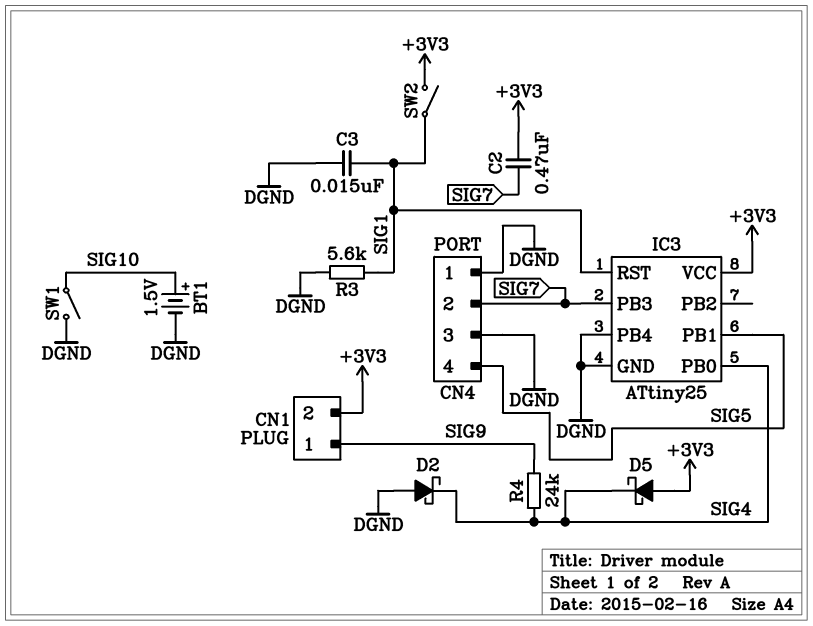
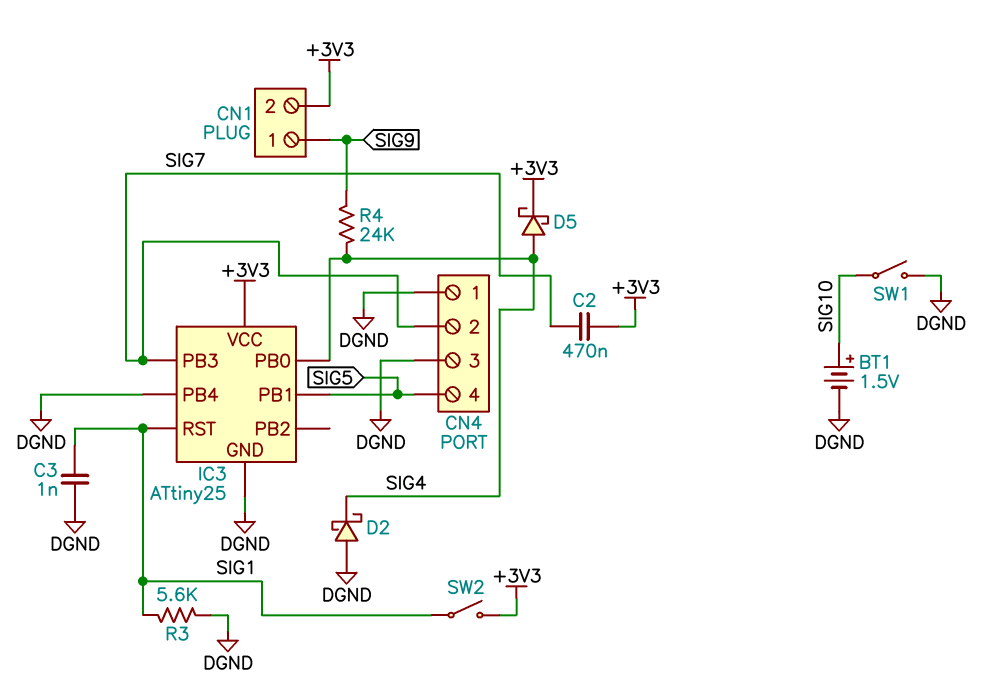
C3: 15nF (DGND, SIG1) -> 1nF (DGND, SIG1)
D5: schottky (A +3V3, K SIG4) -> schottky (A SIG4, K +3V3)

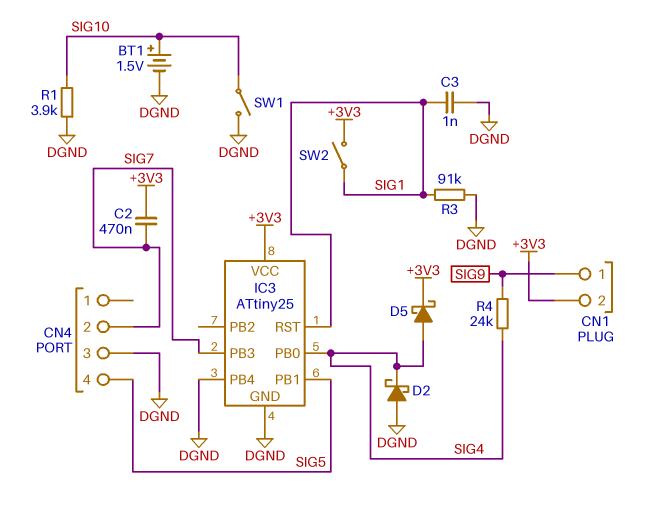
CN4 pin 1: DGND -> none
R1: none -> 3.9k (DGND, SIG10)
R3: 5.6k (DGND, SIG1) -> 91k (DGND, SIG1)

